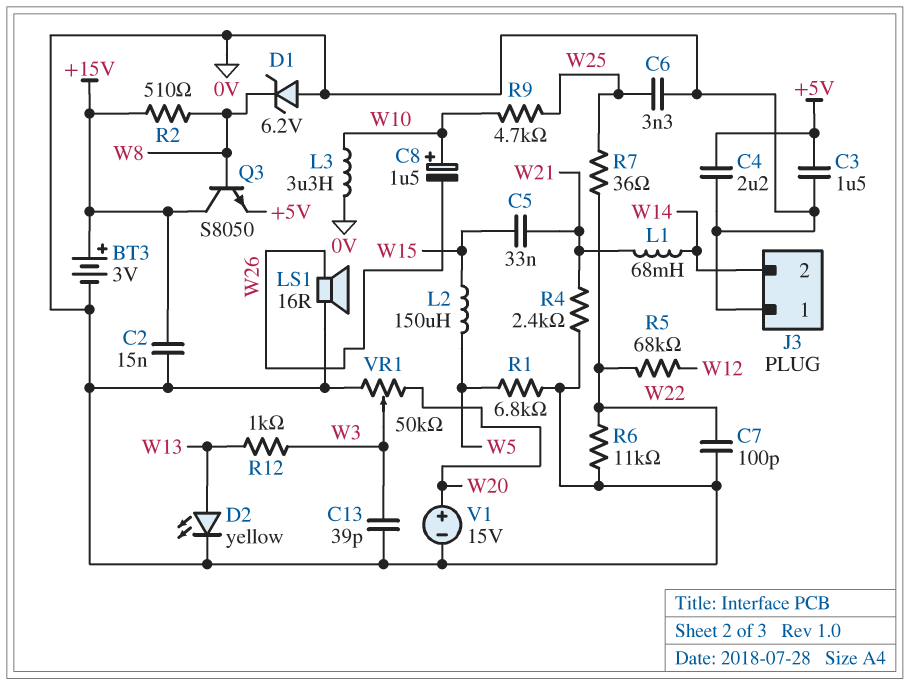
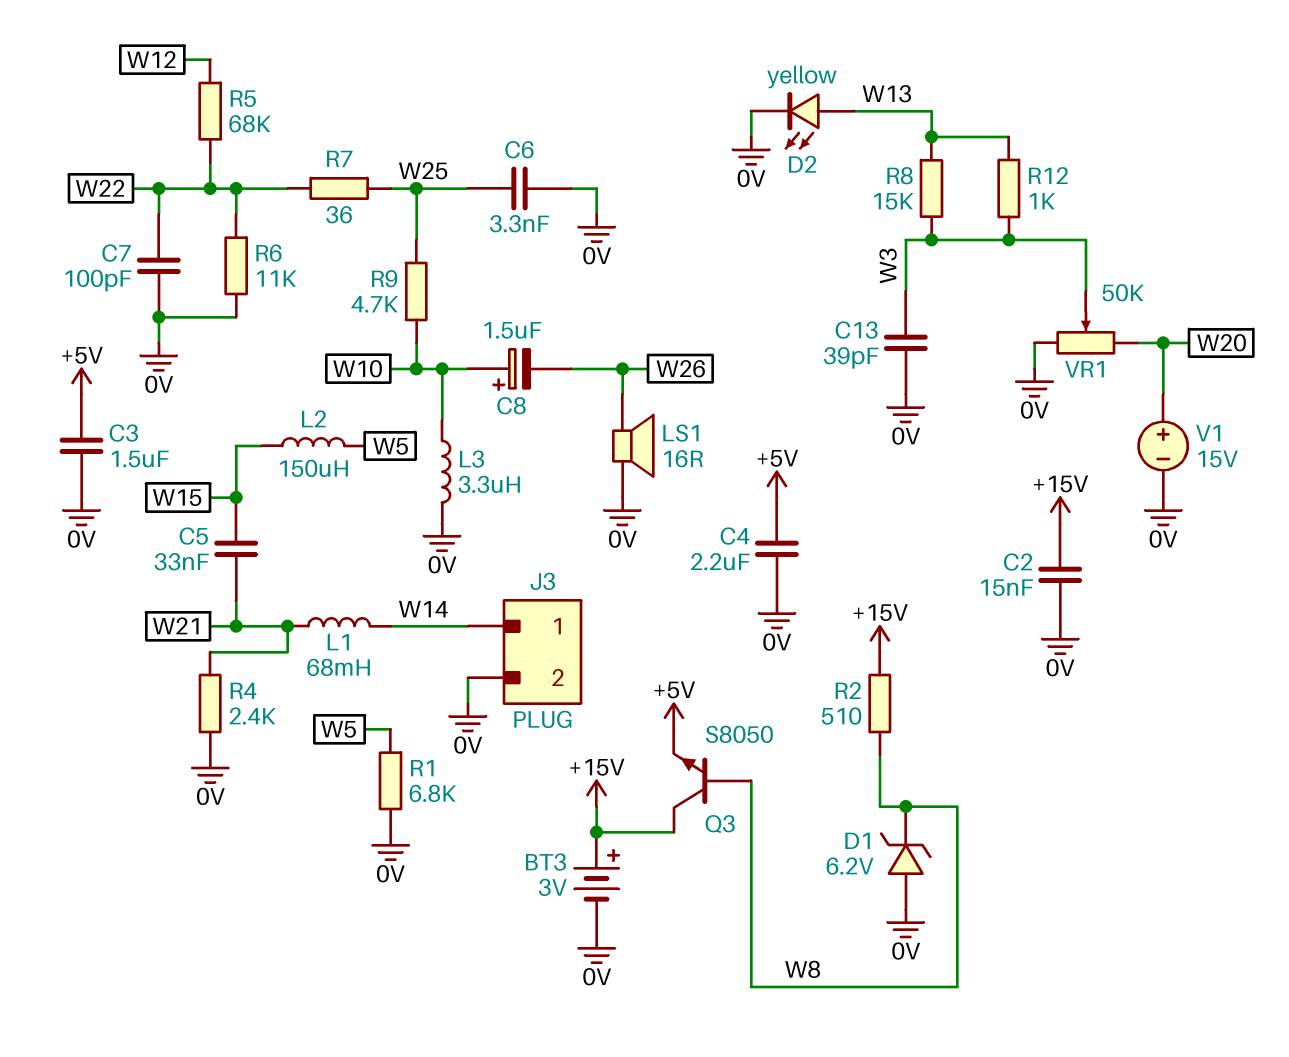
J3 pin 1: 0V -> W14
J3 pin 2: W14 -> 0V
R8: none -> 15k (W3, W13)

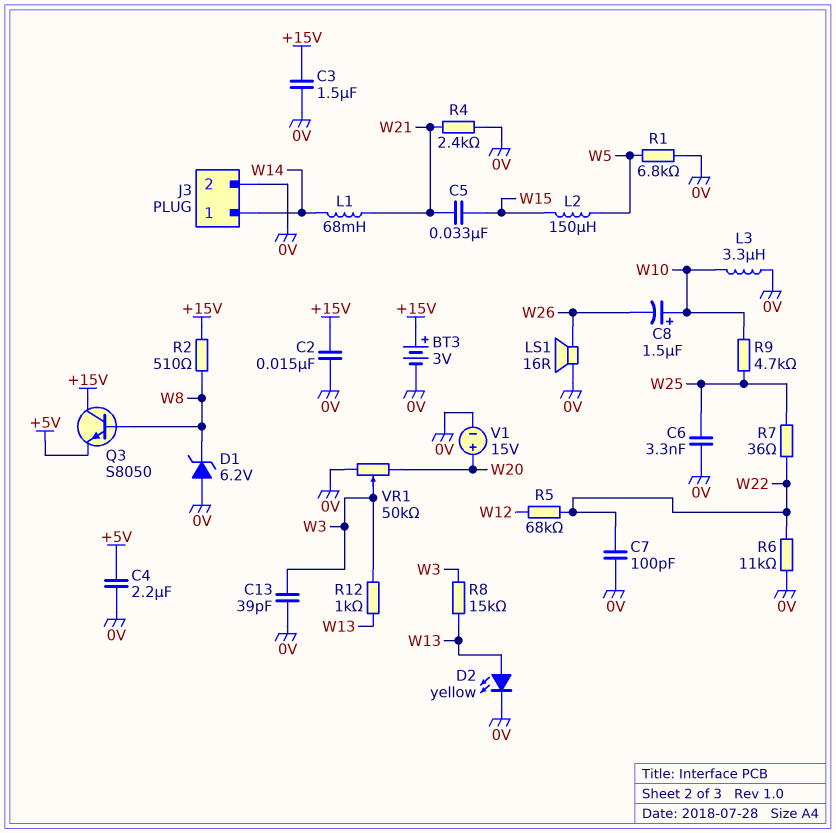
C3: 1.5uF (+5V, 0V) -> 1.5uF (+15V, 0V)

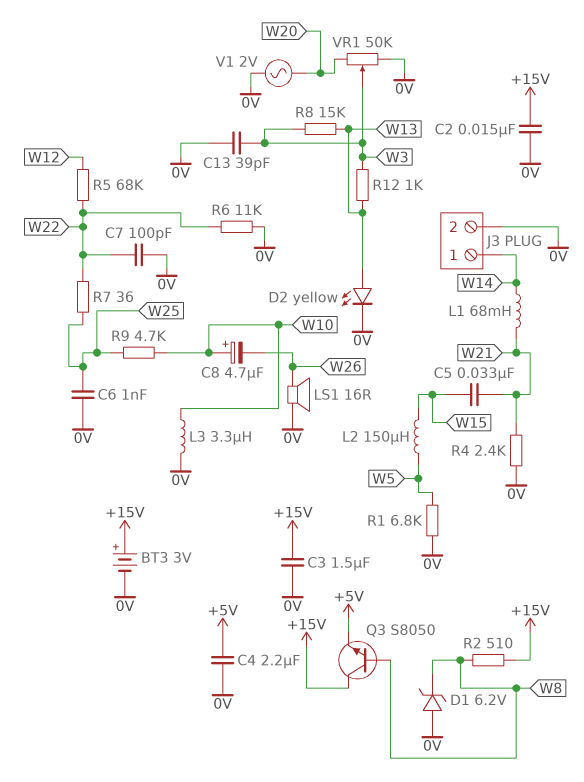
C6: 3.3nF (0V, W25) -> 1nF (0V, W25)
C8: 1.5uF (plus W10, minus W26) -> 4.7uF (plus W10, minus W26)
V1: 15V (plus W20, minus 0V) -> AC 2V (0V, W20)

